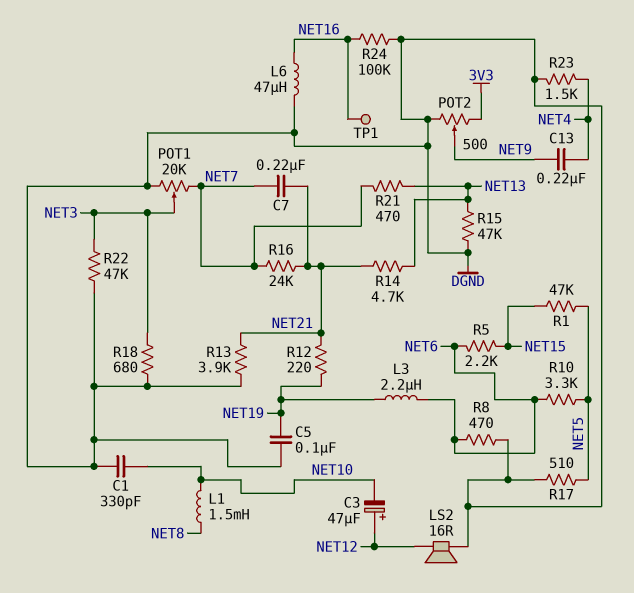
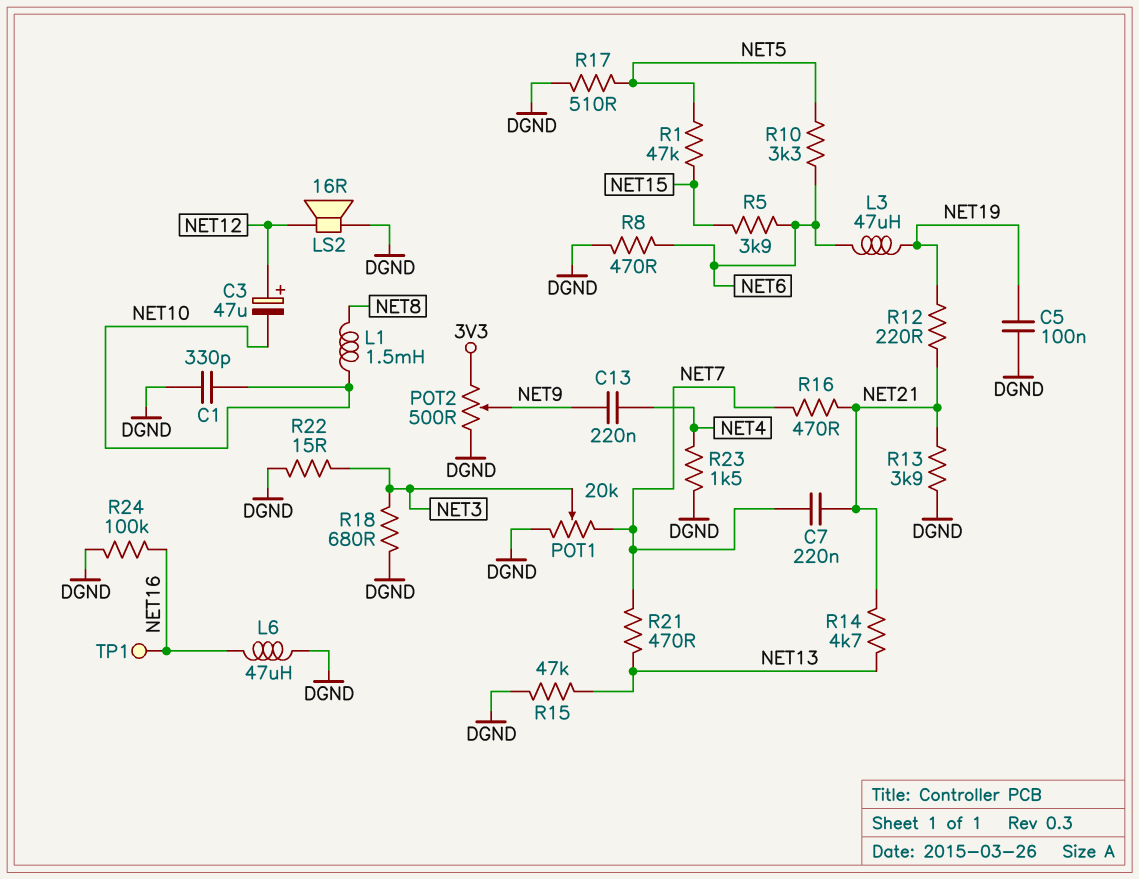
L3: 2.2uH (NET6, NET19) -> 47uH (NET6, NET19)
R5: 2.2k (NET6, NET15) -> 3.9k (NET6, NET15)
R16: 24k (NET7, NET21) -> 470 (NET7, NET21)
R22: 47k (DGND, NET3) -> 15 (DGND, NET3)

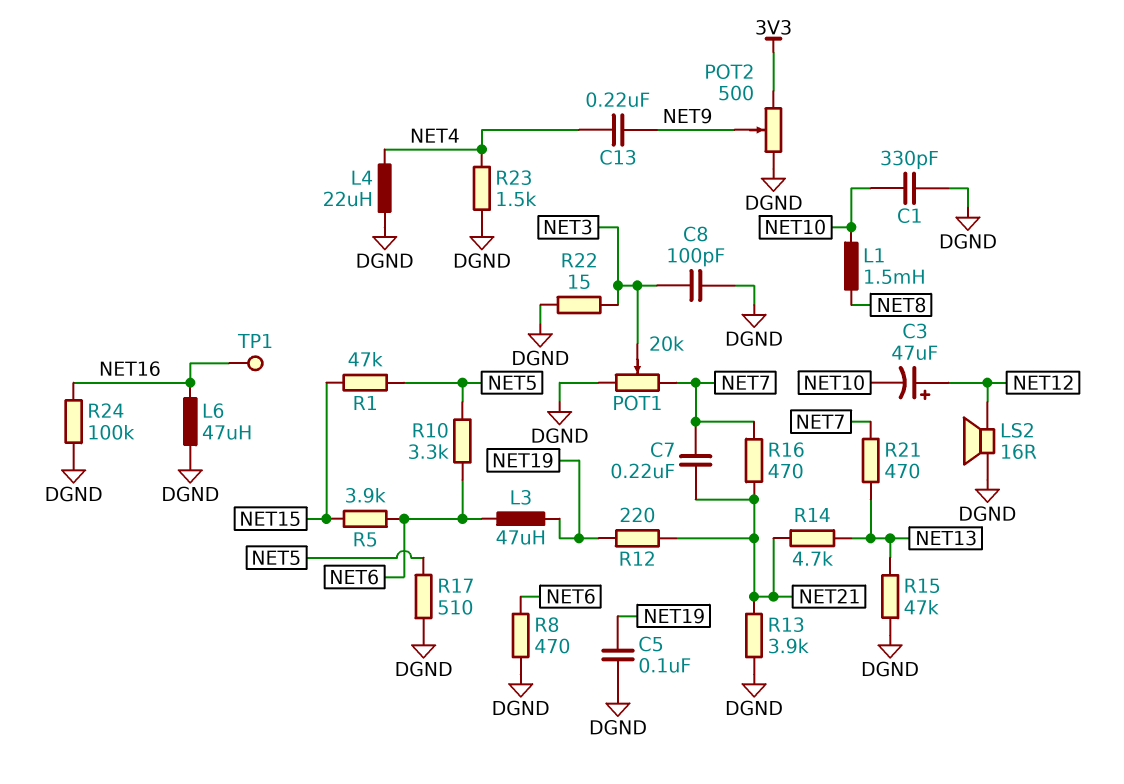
C8: none -> 100pF (DGND, NET3)
L4: none -> 22uH (DGND, NET4)
R18: 680 (DGND, NET3) -> none

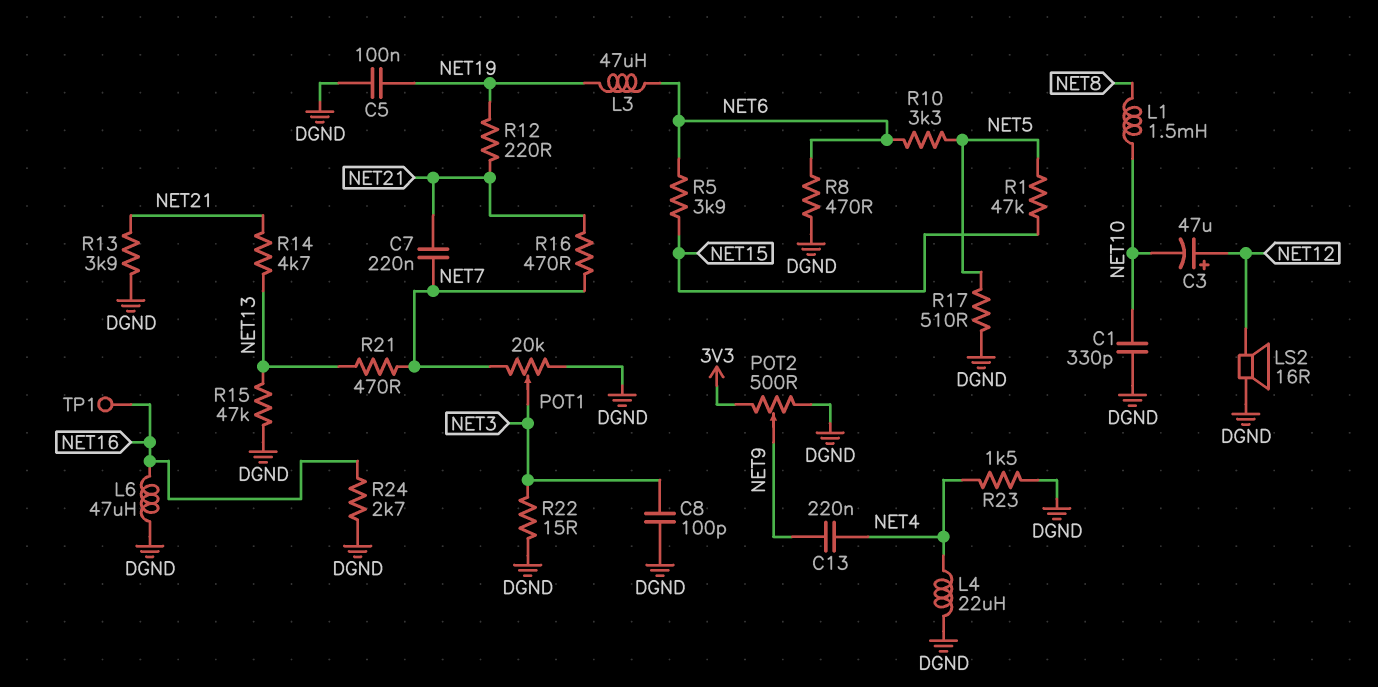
R24: 100k (DGND, NET16) -> 2.7k (DGND, NET16)

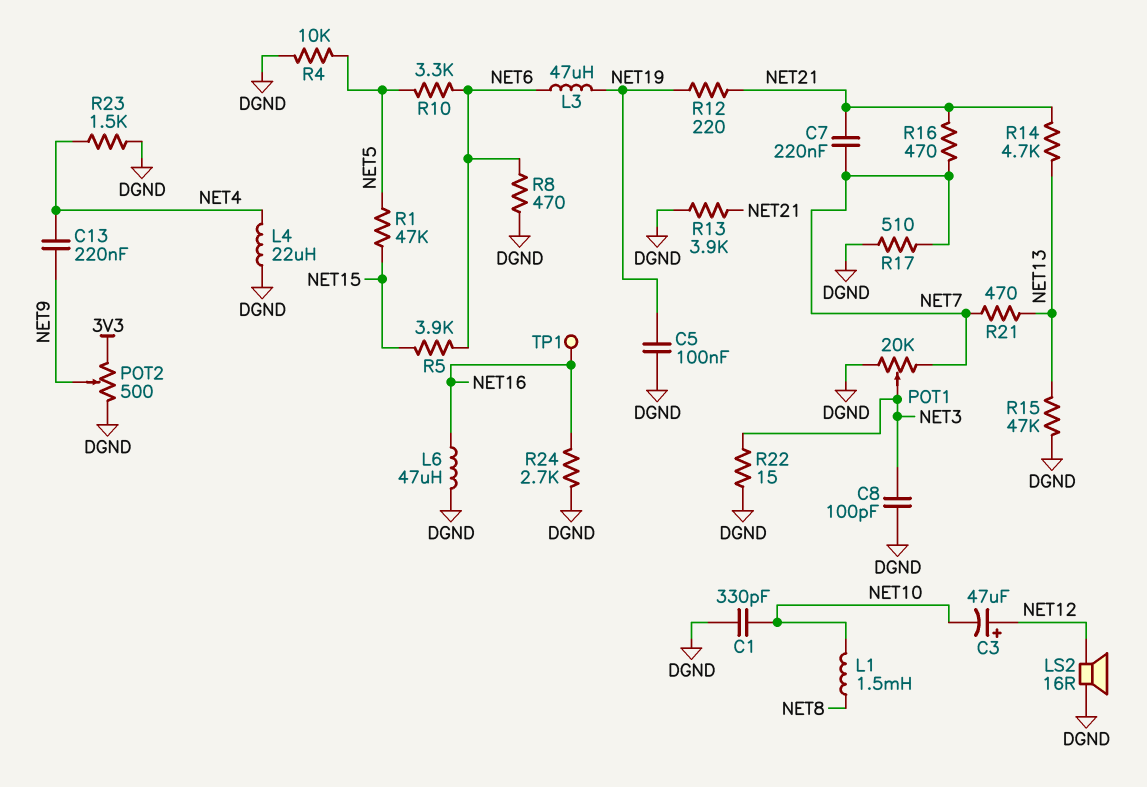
R4: none -> 10k (DGND, NET5)
R17: 510 (DGND, NET5) -> 510 (DGND, NET7)

